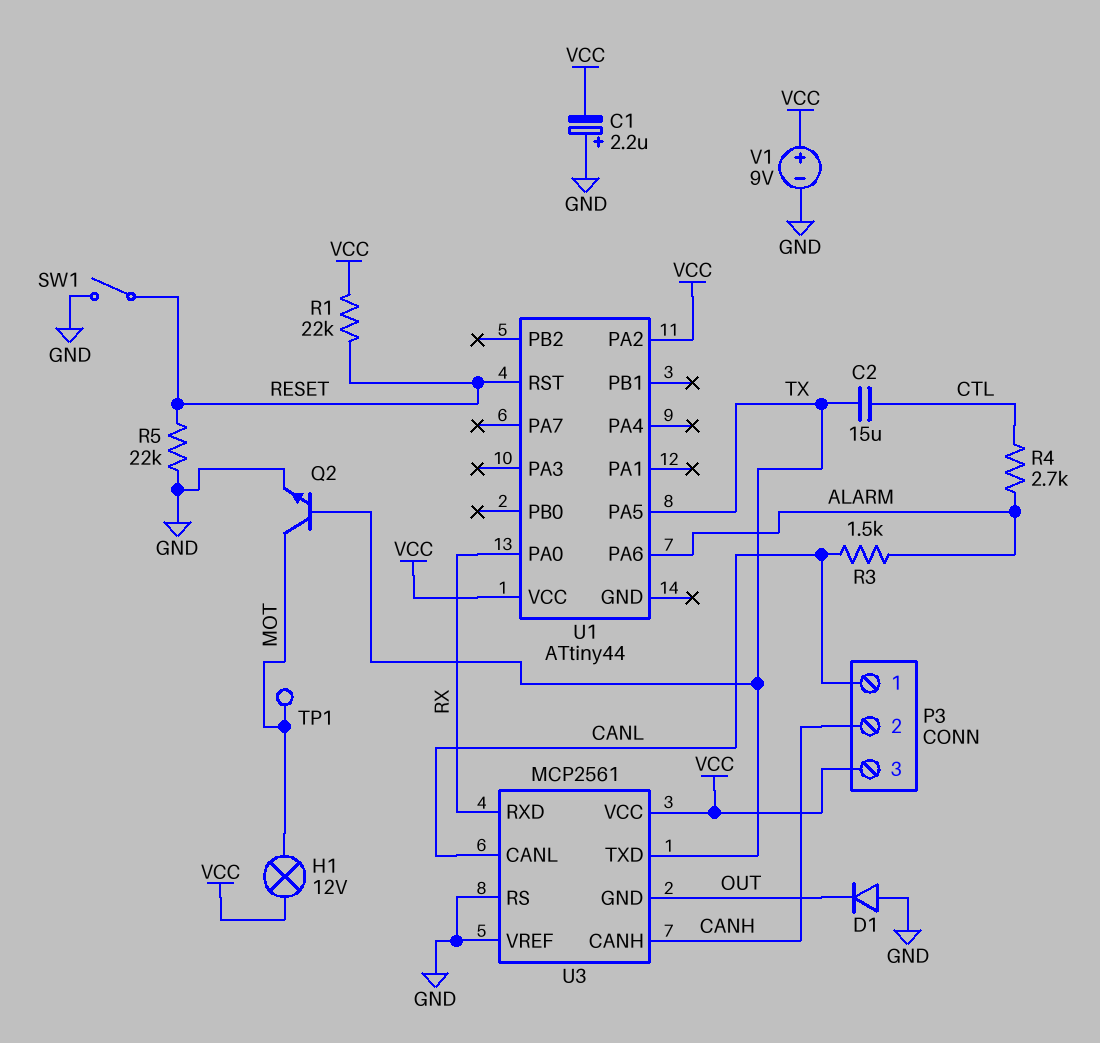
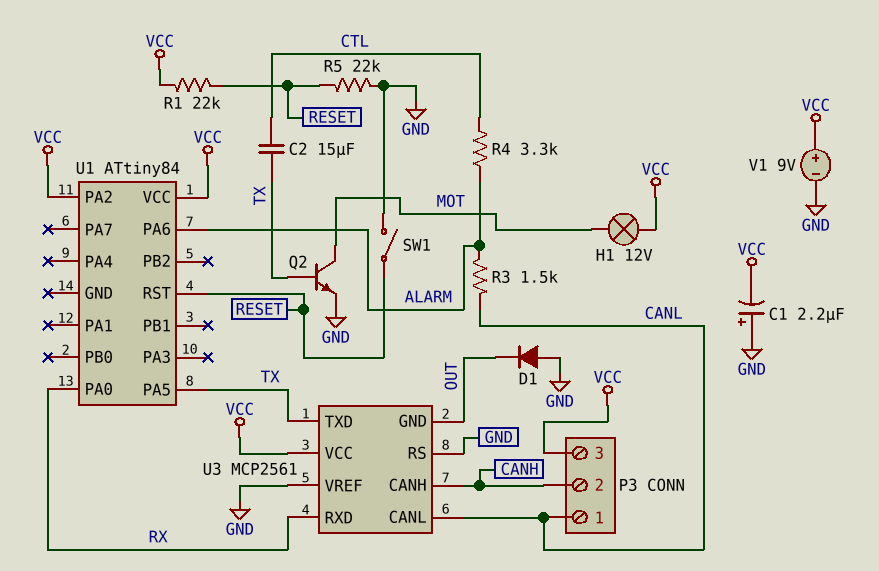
R4: 2.7k (ALARM, CTL) -> 3.3k (ALARM, CTL)
TP1: test point (MOT) -> none
U1: ATtiny44 -> ATtiny84

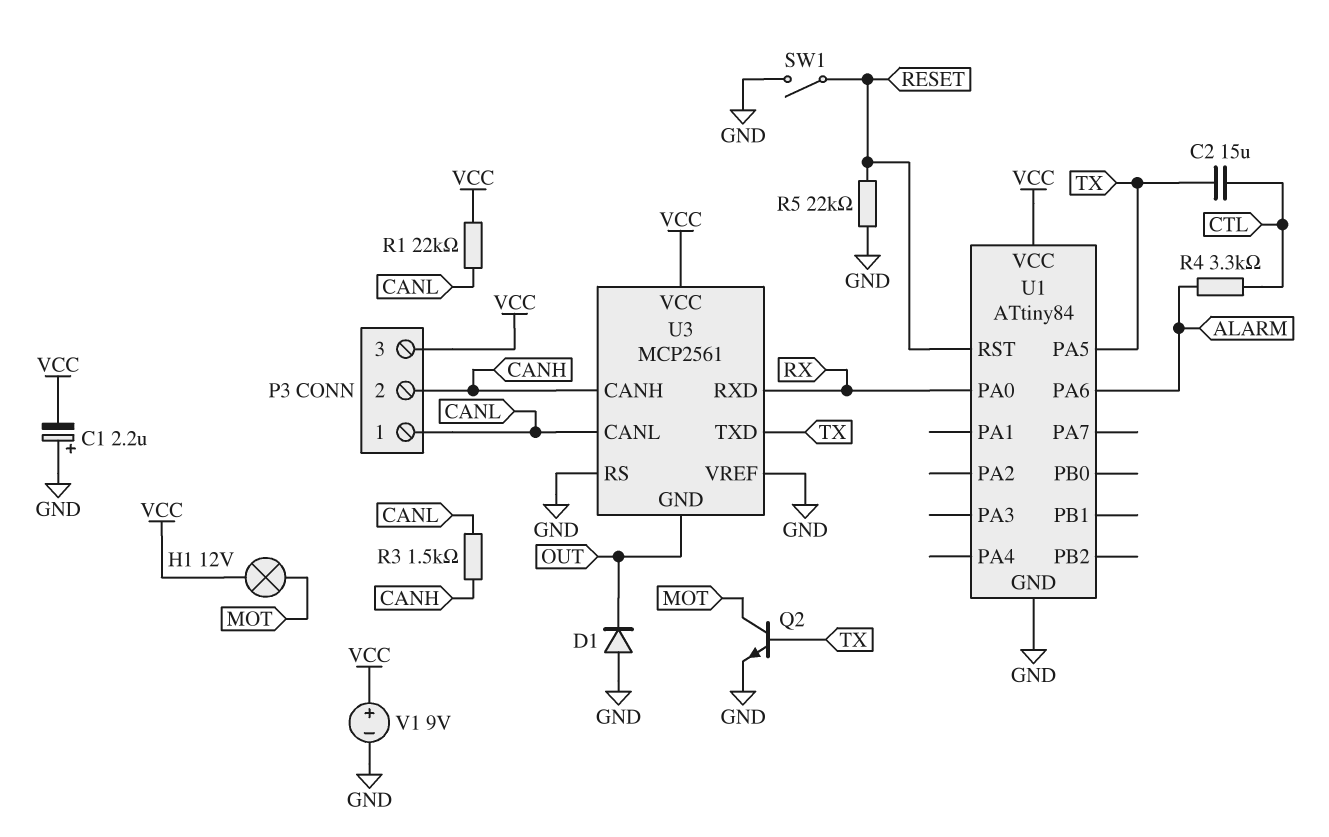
R1: 22k (RESET, VCC) -> 22k (CANL, VCC)
R3: 1.5k (ALARM, CANL) -> 1.5k (CANH, CANL)
U1 pin GND: none -> GND
U1 pin PA2: VCC -> none

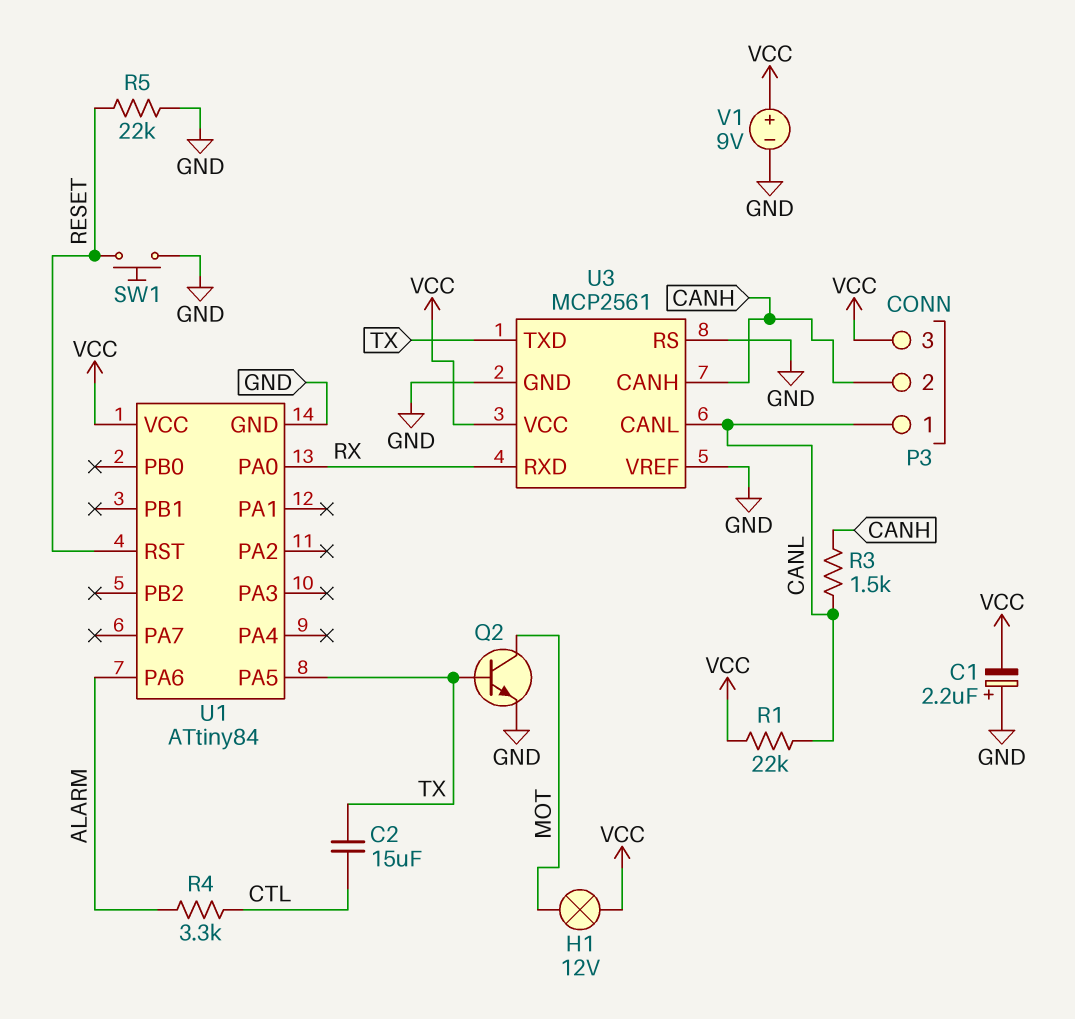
D1: diode (A GND, K OUT) -> none
SW1: switch (GND, RESET) -> button (GND, RESET)
U3 pin GND: OUT -> GND

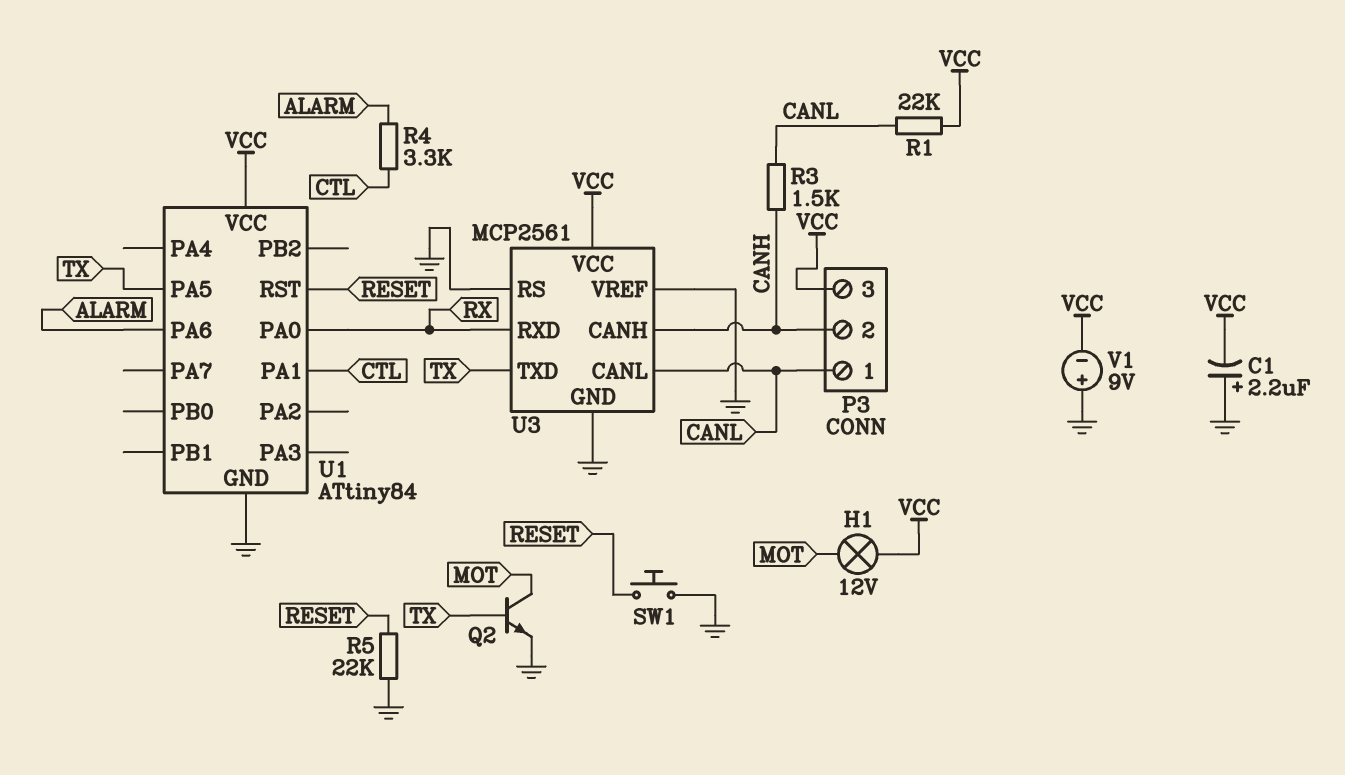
C2: 15uF (CTL, TX) -> none
U1 pin PA1: none -> CTL
V1: 9V (plus VCC, minus GND) -> 9V (plus GND, minus VCC)

